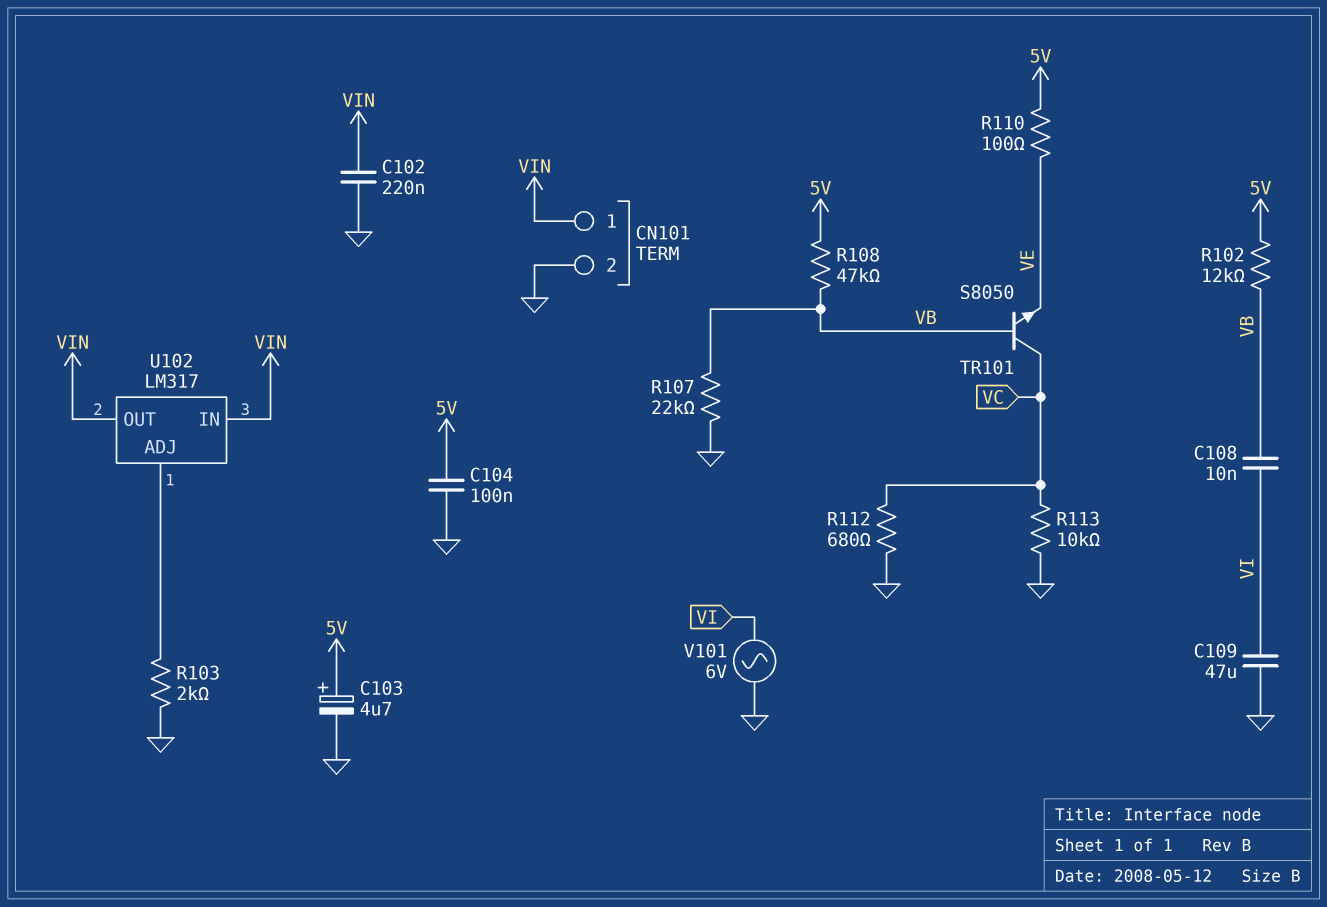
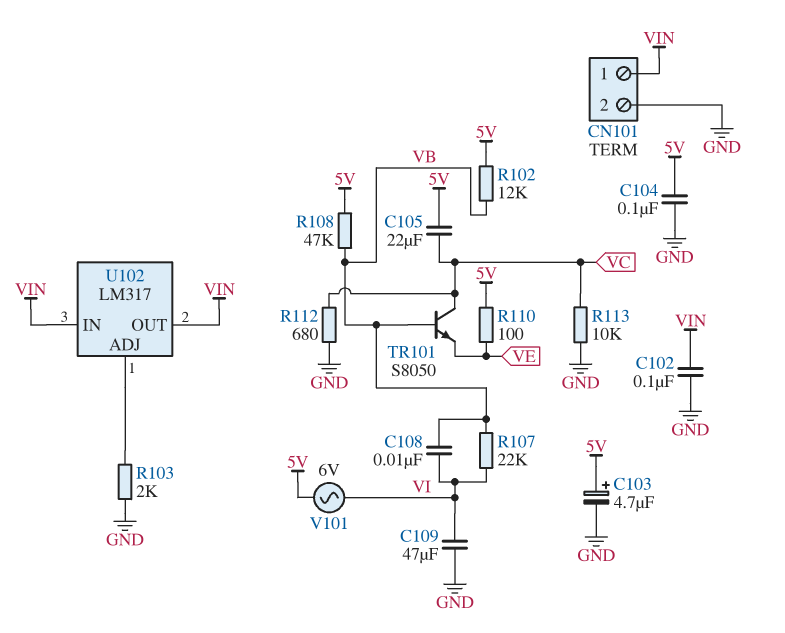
C102: 220nF (GND, VIN) -> 100nF (GND, VIN)
C105: none -> 22uF (5V, VC)
R107: 22k (GND, VB) -> 22k (VB, VI)
V101: AC 6V (GND, VI) -> AC 6V (5V, VI)

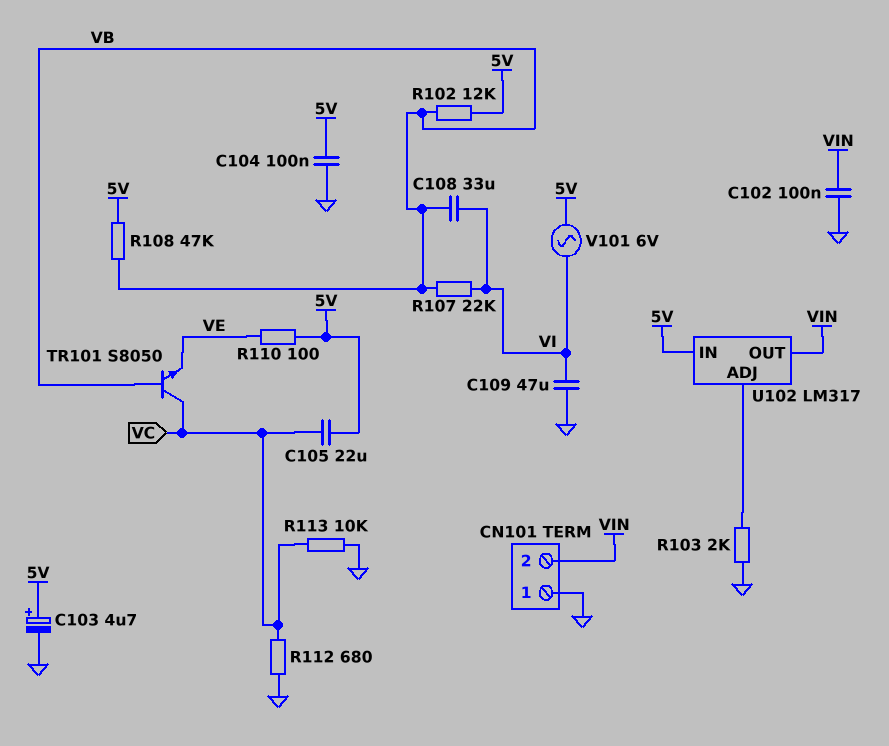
C108: 10nF (VB, VI) -> 33uF (VB, VI)
CN101 pin 1: VIN -> GND
CN101 pin 2: GND -> VIN
U102 pin IN: VIN -> 5V

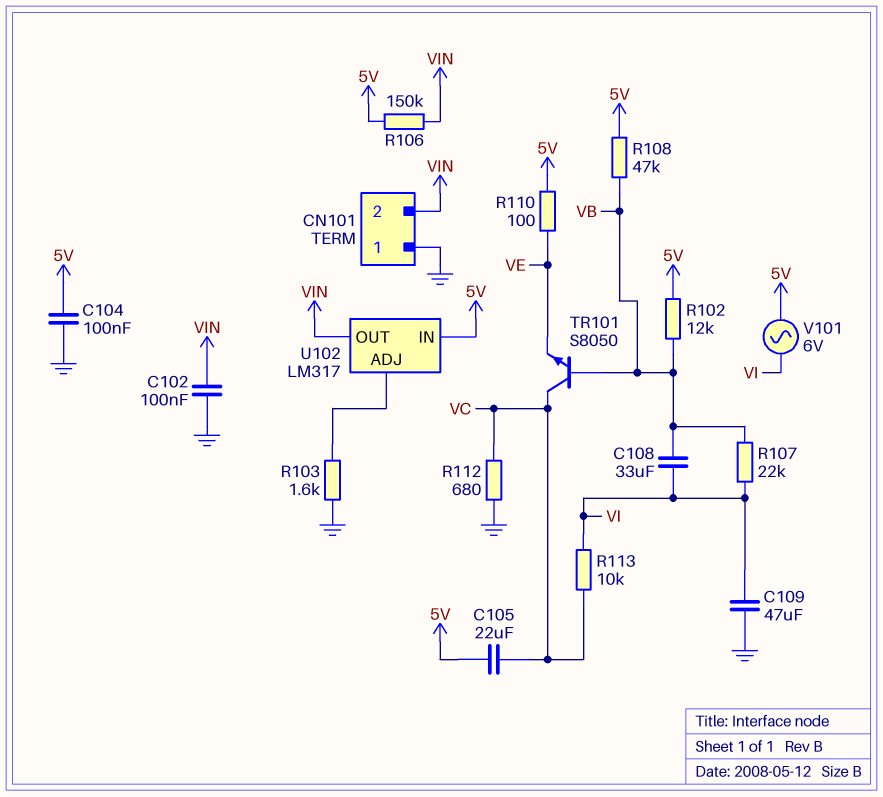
C103: 4.7uF (plus 5V, minus GND) -> none
R103: 2k (GND, U102/ADJ) -> 1.6k (GND, U102/ADJ)
R106: none -> 150k (5V, VIN)
R113: 10k (GND, VC) -> 10k (VC, VI)

